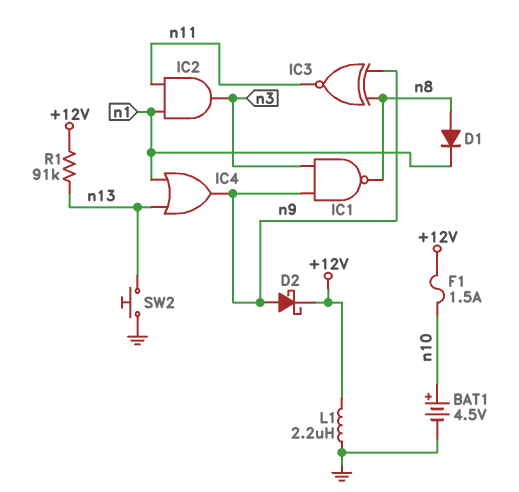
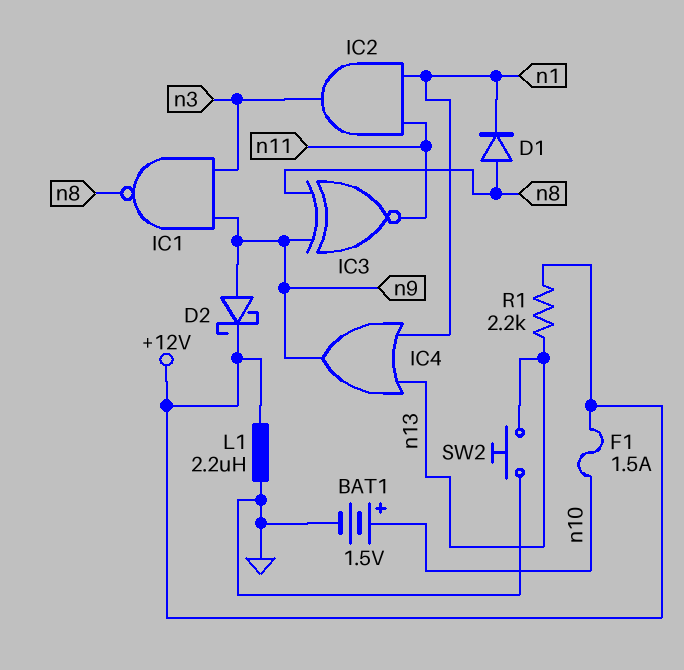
BAT1: 4.5V (plus n10, minus GND) -> 1.5V (plus n10, minus GND)
R1: 91k (+12V, n13) -> 2.2k (+12V, n13)

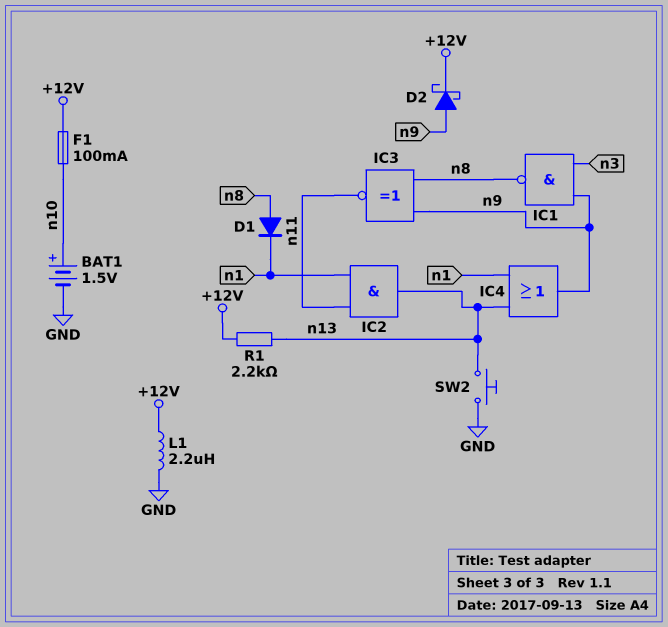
F1: 1.5A (+12V, n10) -> 100mA (+12V, n10)
IC2: AND (in n1, in n11, out n3) -> AND (in n1, in n11, out n13)

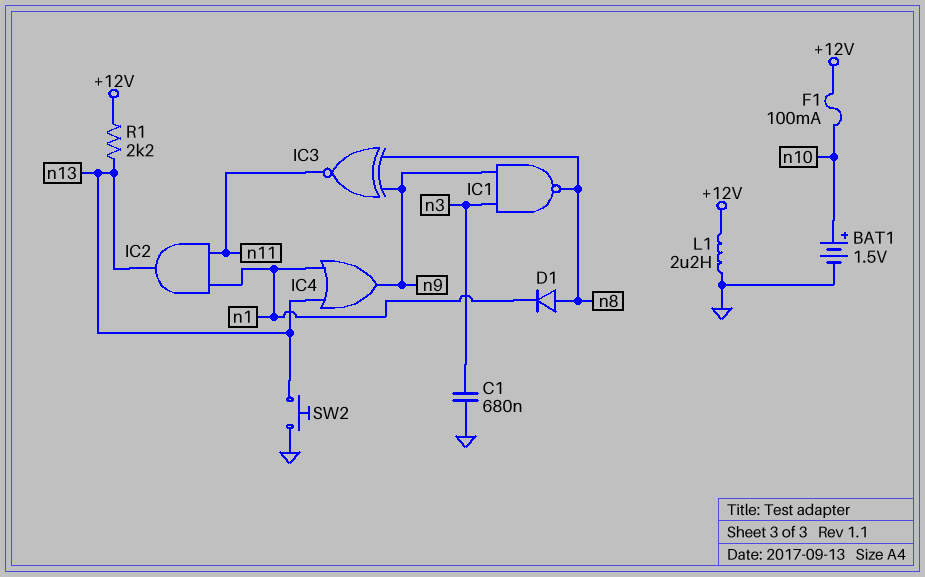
C1: none -> 680nF (GND, n3)
D2: schottky (A n9, K +12V) -> none

